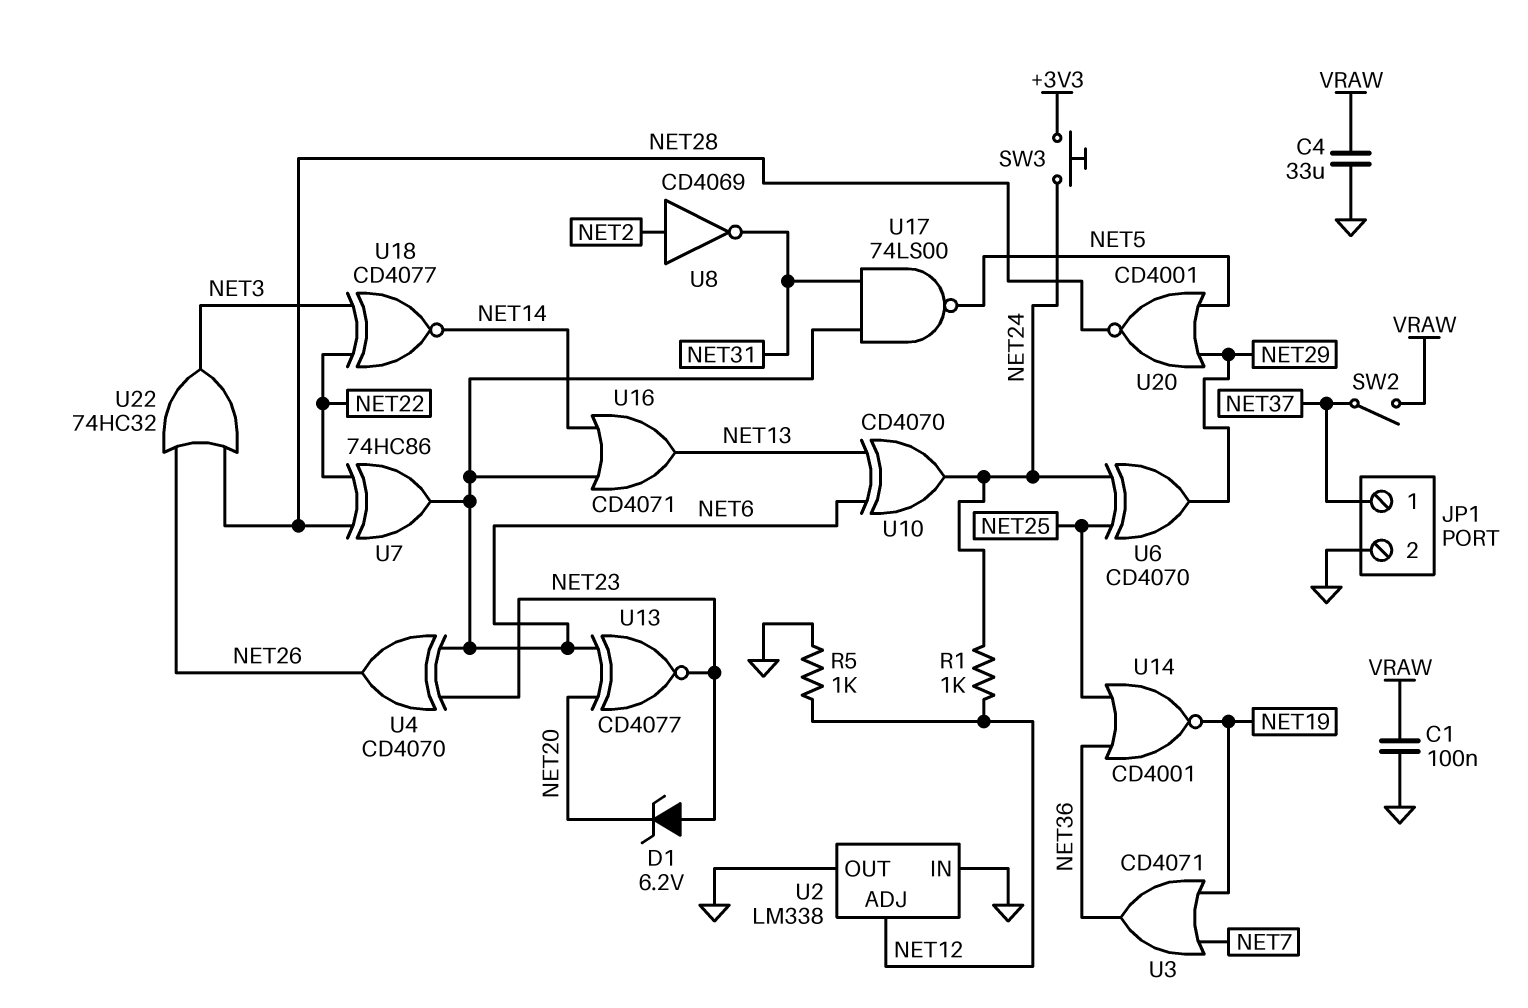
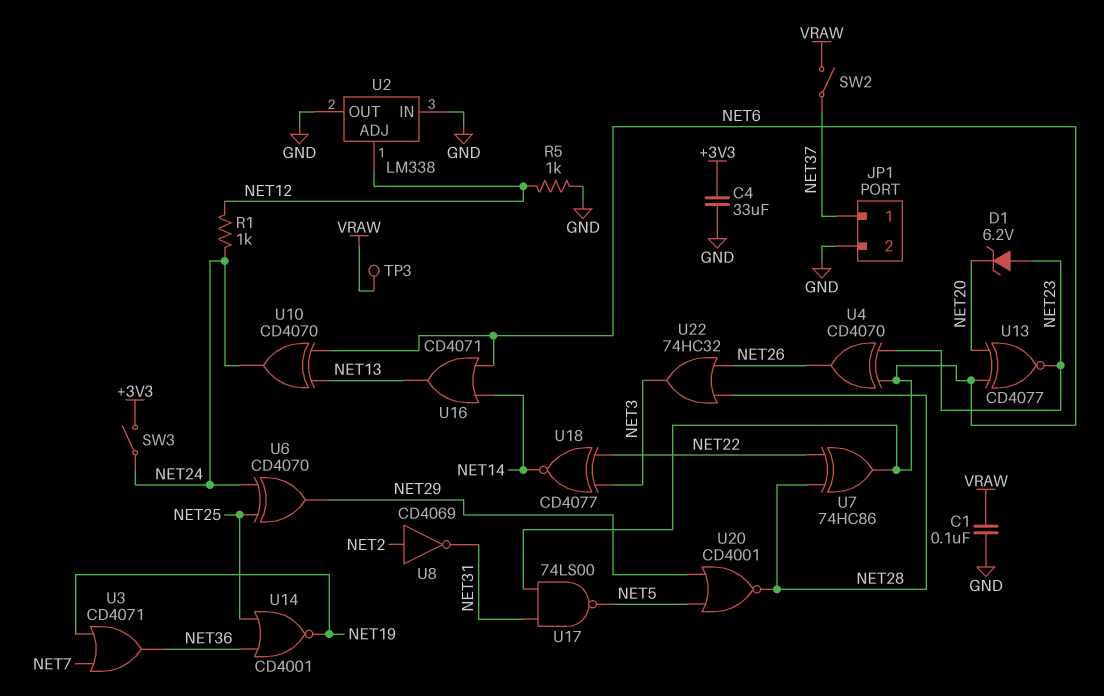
C4: 33uF (GND, VRAW) -> 33uF (+3V3, GND)
SW3: button (+3V3, NET24) -> switch (+3V3, NET24)
TP3: none -> test point (VRAW)

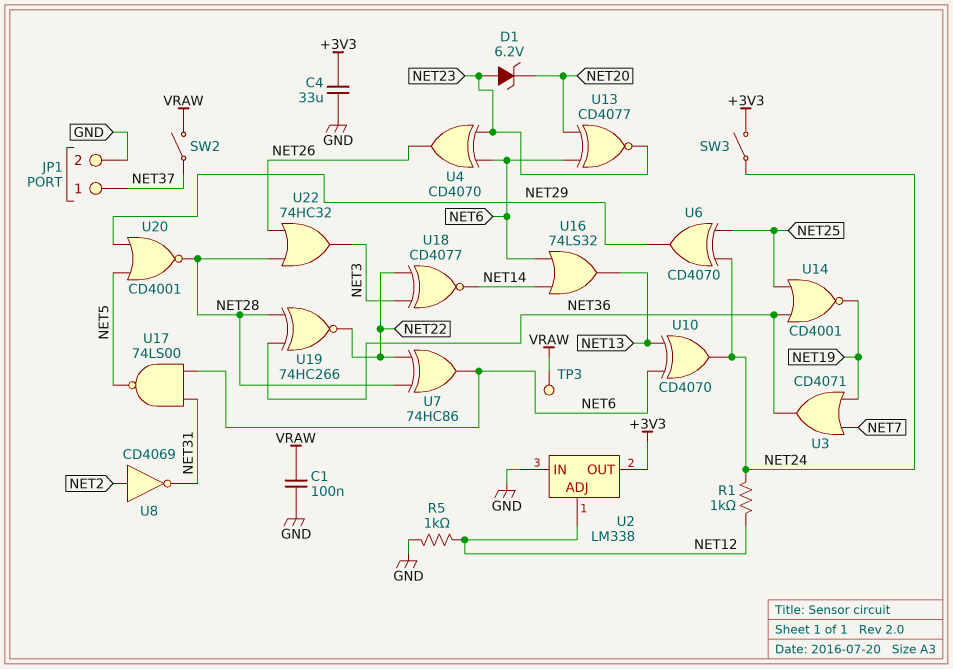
U2 pin OUT: GND -> +3V3
U16: OR CD4071 (in NET6, in NET14, out NET13) -> OR 74LS32 (in NET6, in NET14, out NET13)
U19: none -> XNOR 74HC266 (in NET28, in NET36, out NET22)

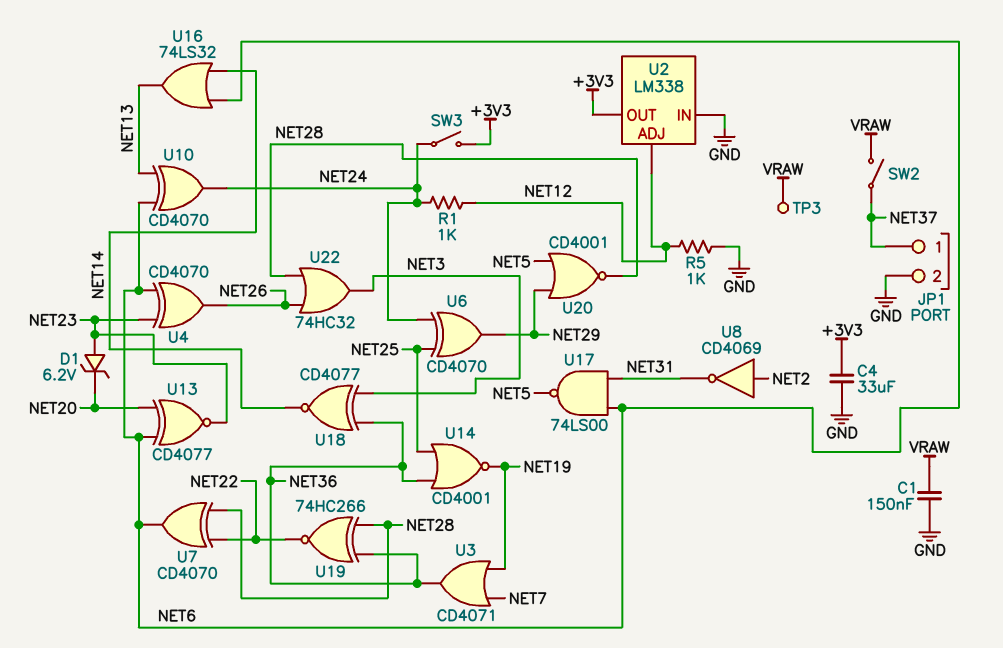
C1: 100nF (GND, VRAW) -> 150nF (GND, VRAW)
U7: XOR 74HC86 (in NET22, in NET28, out NET6) -> XOR CD4070 (in NET22, in NET28, out NET6)
U18: XNOR CD4077 (in NET3, in NET22, out NET14) -> XNOR CD4077 (in NET3, in NET36, out NET14)

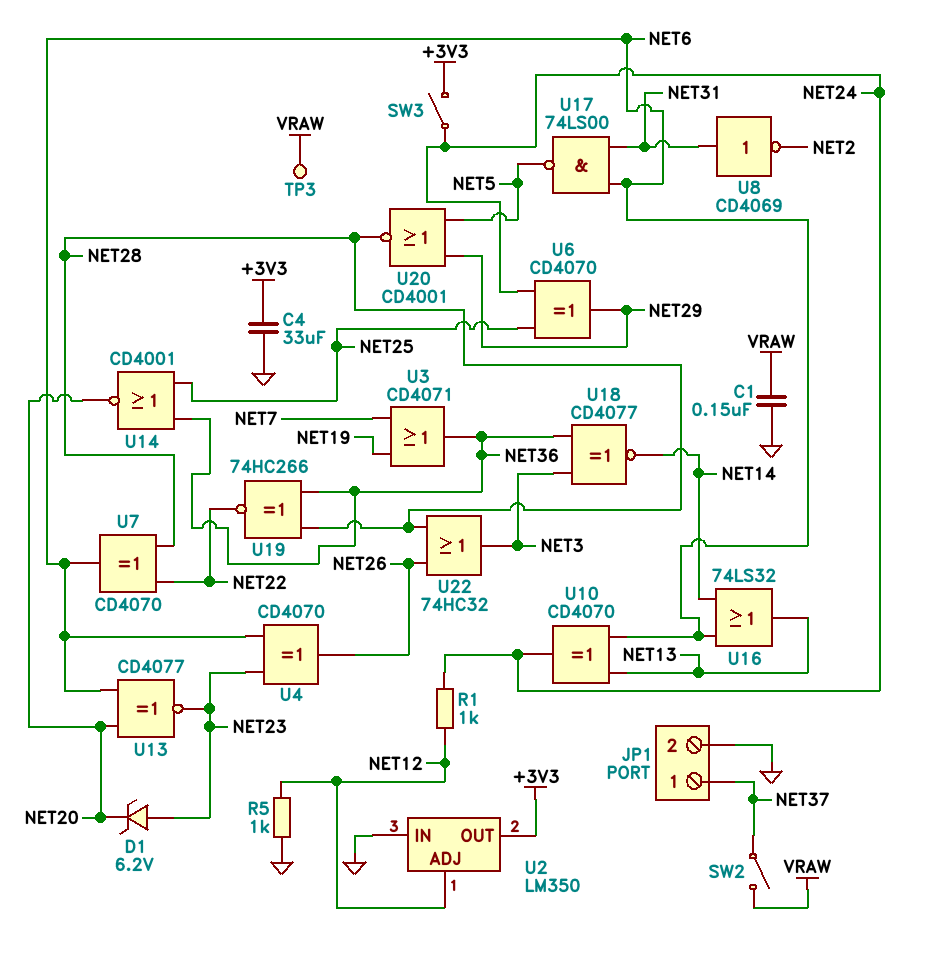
U2: LM338 -> LM350
U8: NOT CD4069 (in NET2, out NET31) -> NOT CD4069 (in NET31, out NET2)
U14: NOR CD4001 (in NET25, in NET36, out NET19) -> NOR CD4001 (in NET25, in NET36, out NET20)

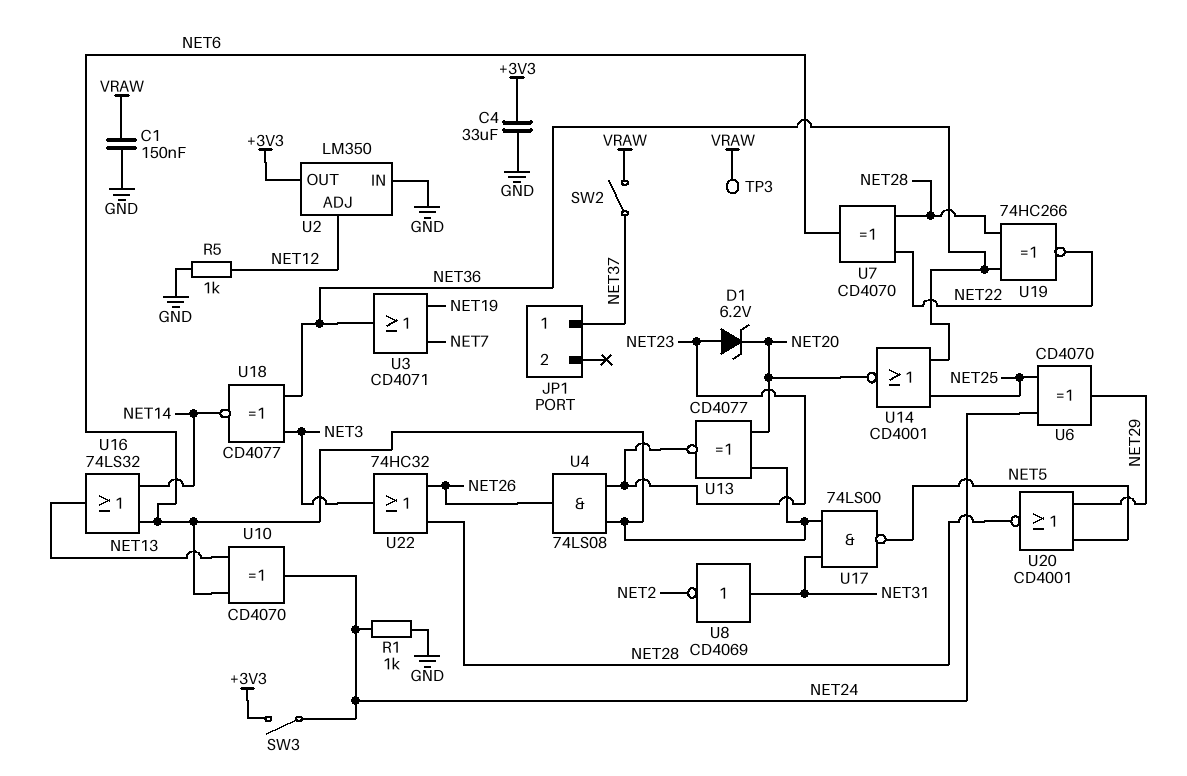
JP1 pin 2: GND -> none
R1: 1k (NET12, NET24) -> 1k (GND, NET24)
U4: XOR CD4070 (in NET6, in NET23, out NET26) -> AND 74LS08 (in NET6, in NET23, out NET26)

